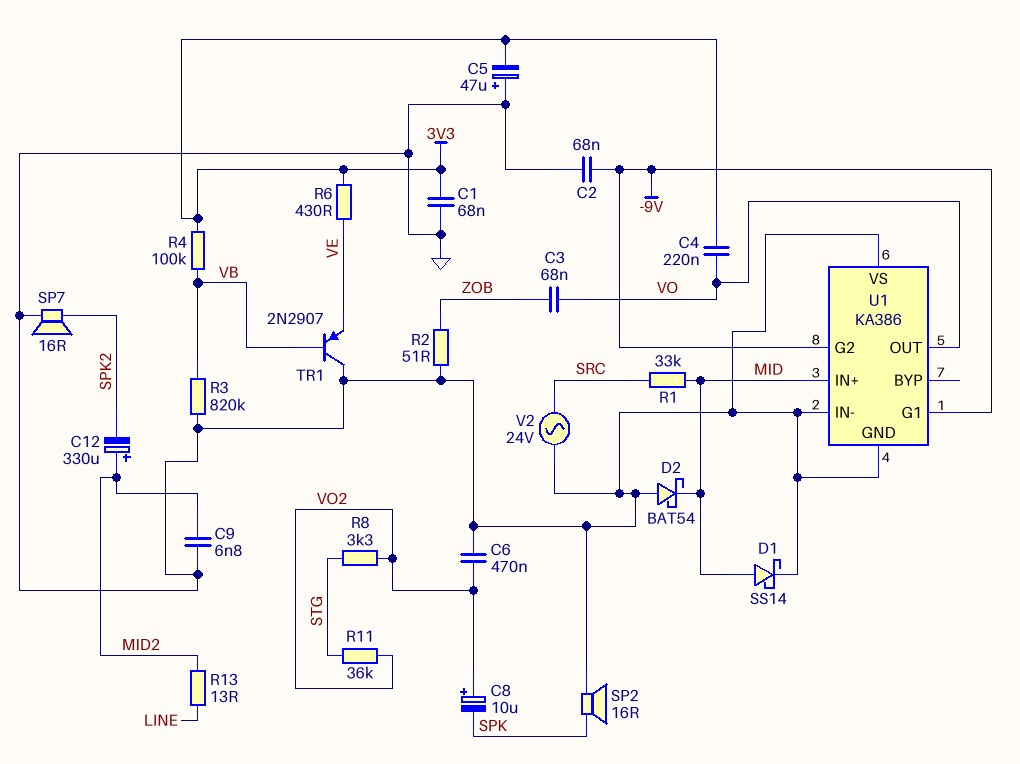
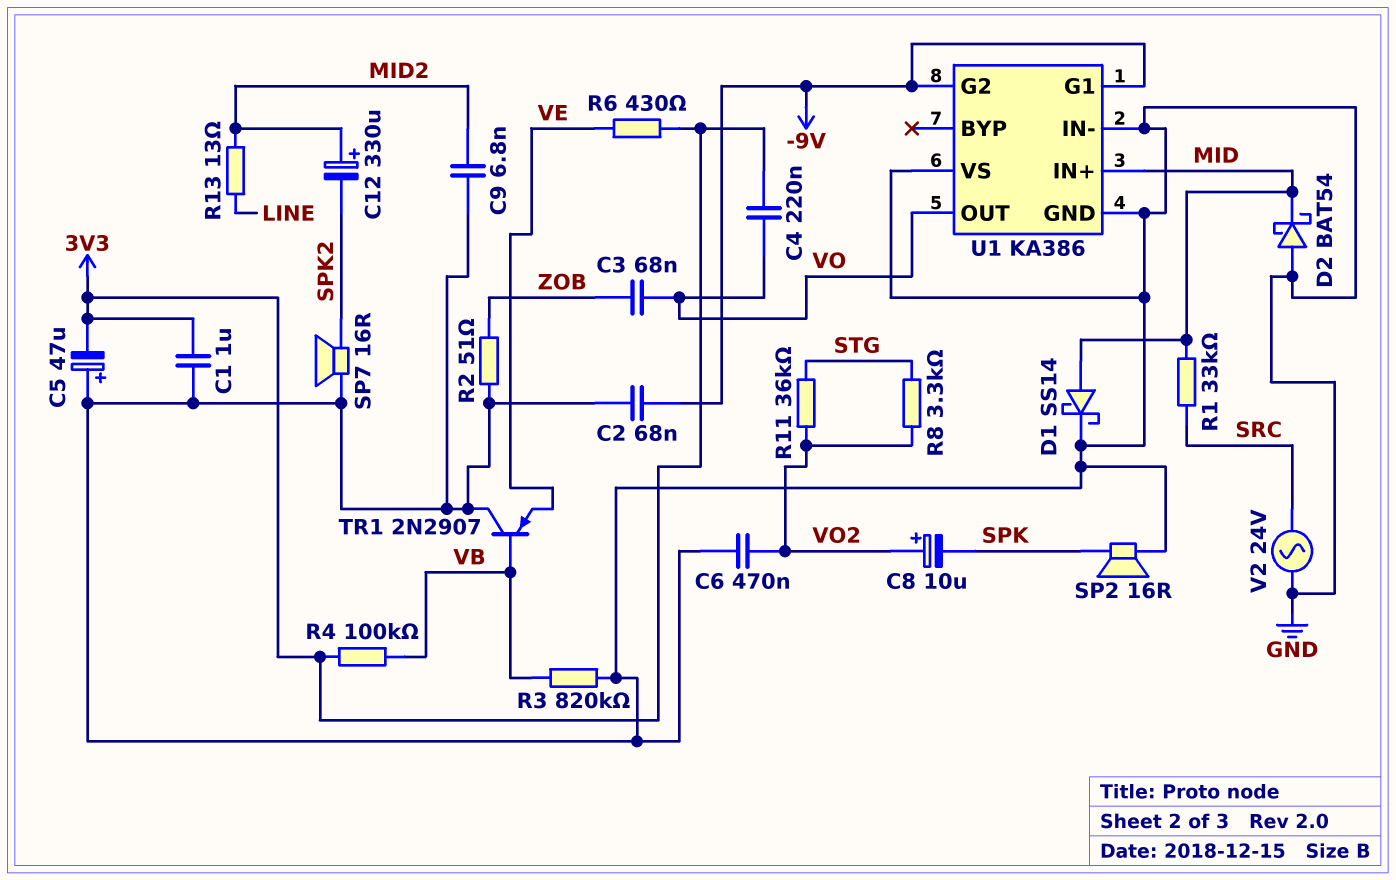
C1: 68nF (3V3, GND) -> 1uF (3V3, GND)

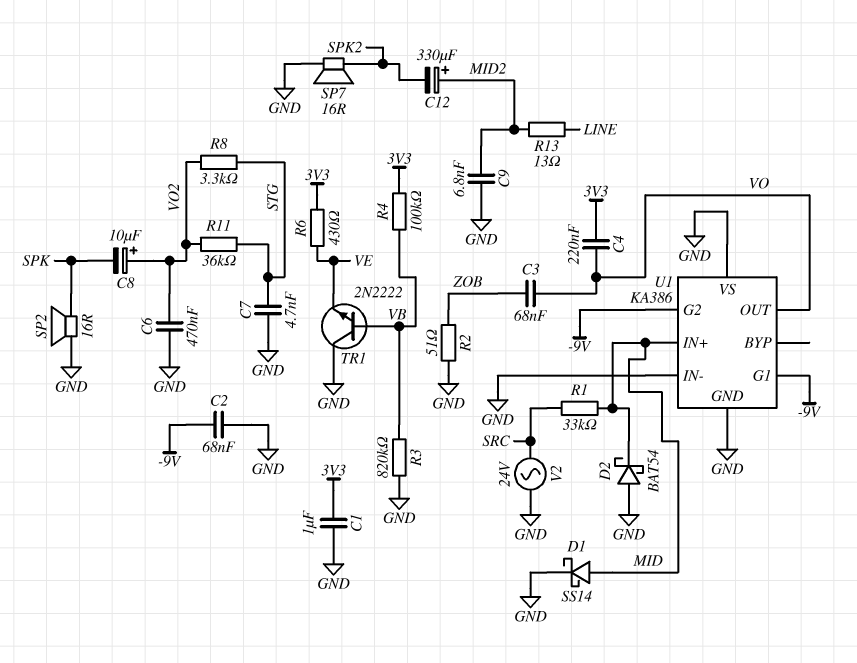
C5: 47uF (plus GND, minus 3V3) -> none
C7: none -> 4.7nF (GND, STG)
TR1: PNP 2N2907 (B VB, C GND, E VE) -> NPN 2N2222 (B VB, C GND, E VE)

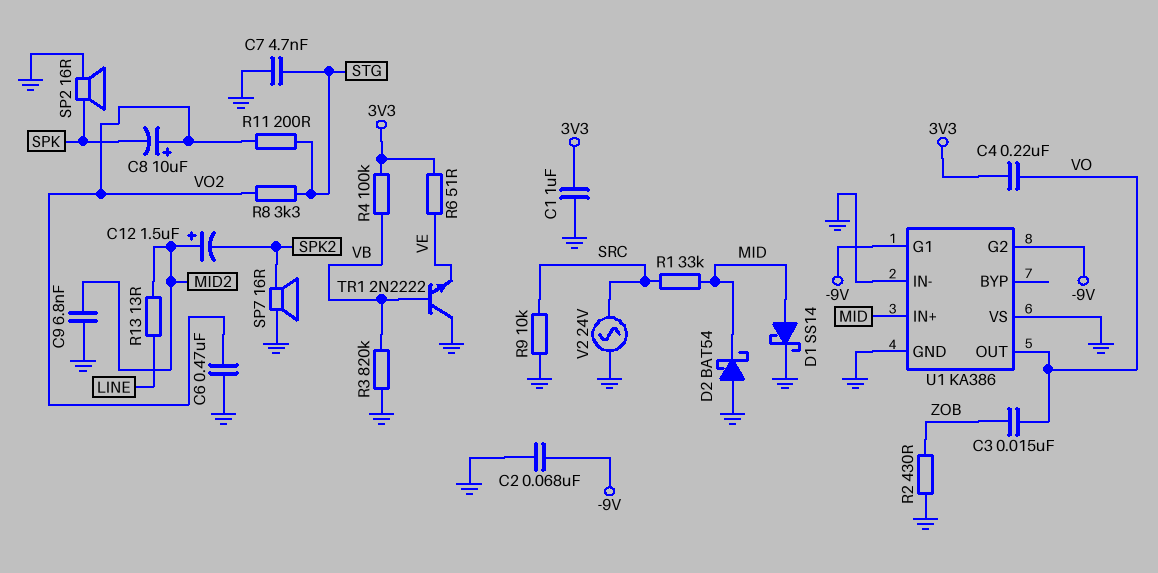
C3: 68nF (VO, ZOB) -> 15nF (VO, ZOB)
C12: 330uF (plus MID2, minus SPK2) -> 1.5uF (plus MID2, minus SPK2)
R2: 51 (GND, ZOB) -> 430 (GND, ZOB)
R6: 430 (3V3, VE) -> 51 (3V3, VE)
R9: none -> 10k (GND, SRC)
R11: 36k (STG, VO2) -> 200 (STG, VO2)

